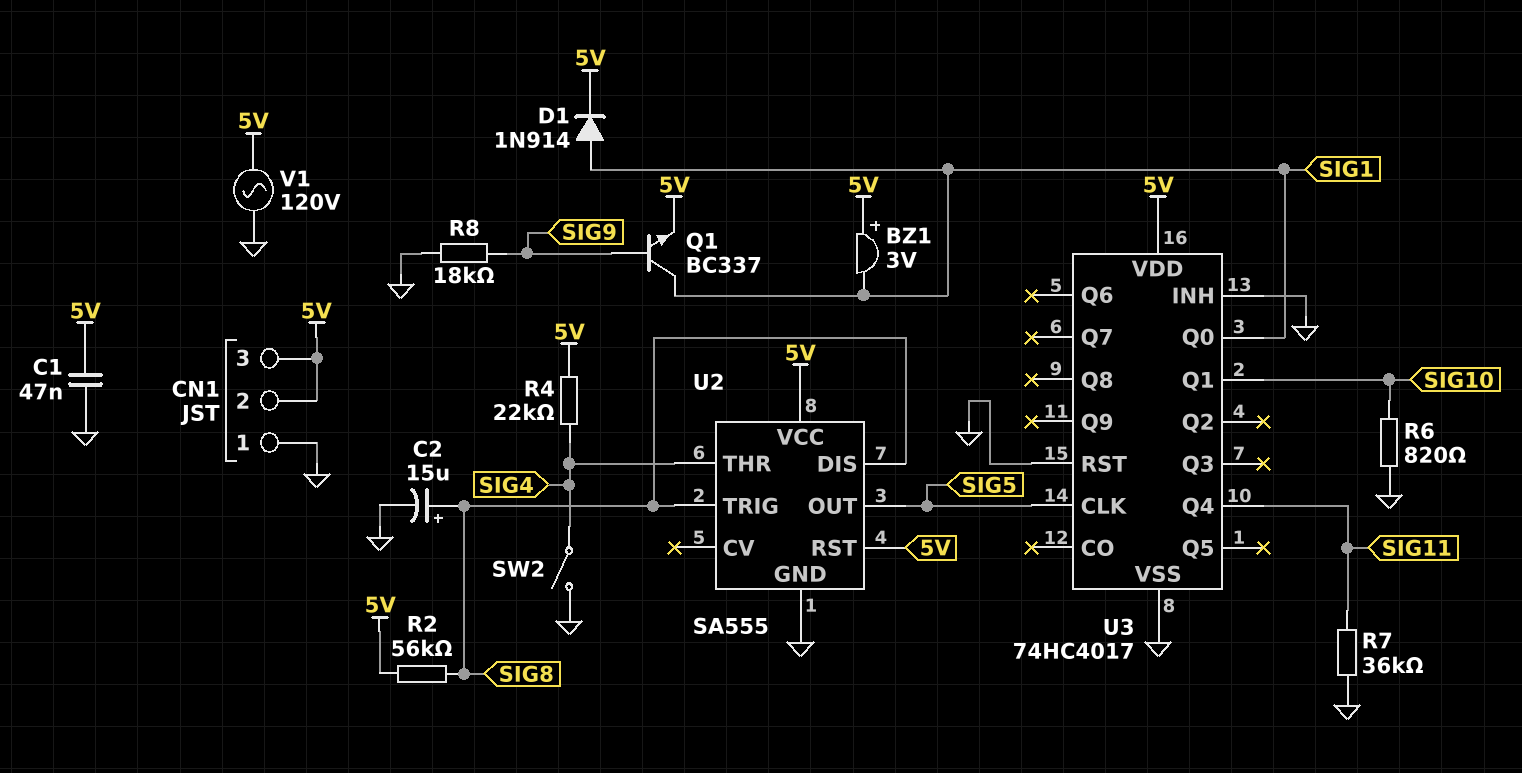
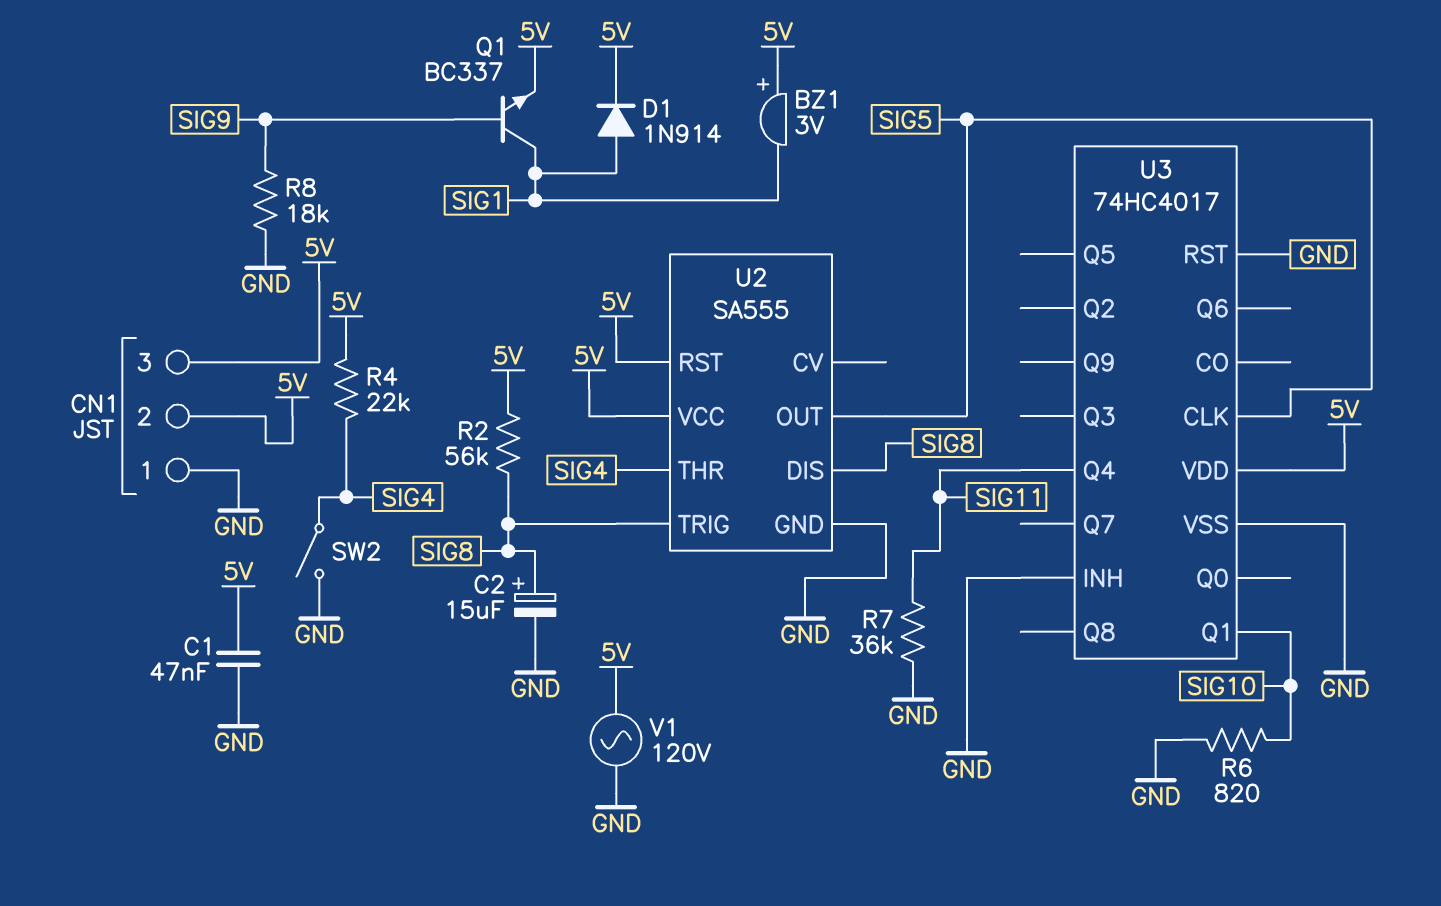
U3 pin Q0: SIG1 -> none

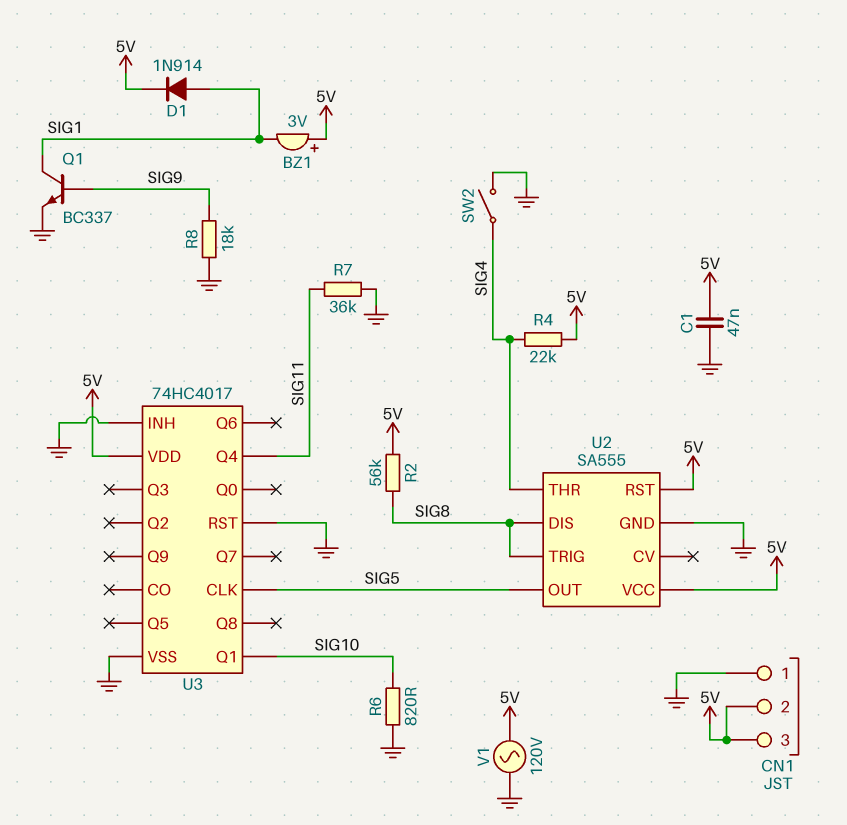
C2: 15uF (plus SIG8, minus GND) -> none
Q1: NPN BC337 (B SIG9, C SIG1, E 5V) -> NPN BC337 (B SIG9, C SIG1, E GND)

